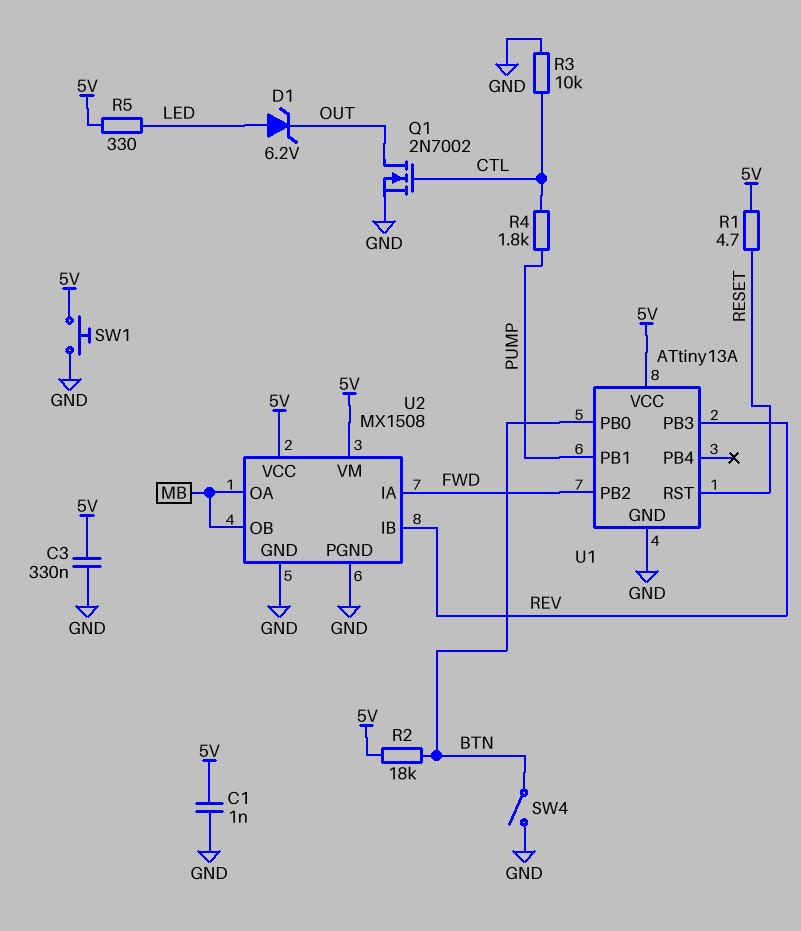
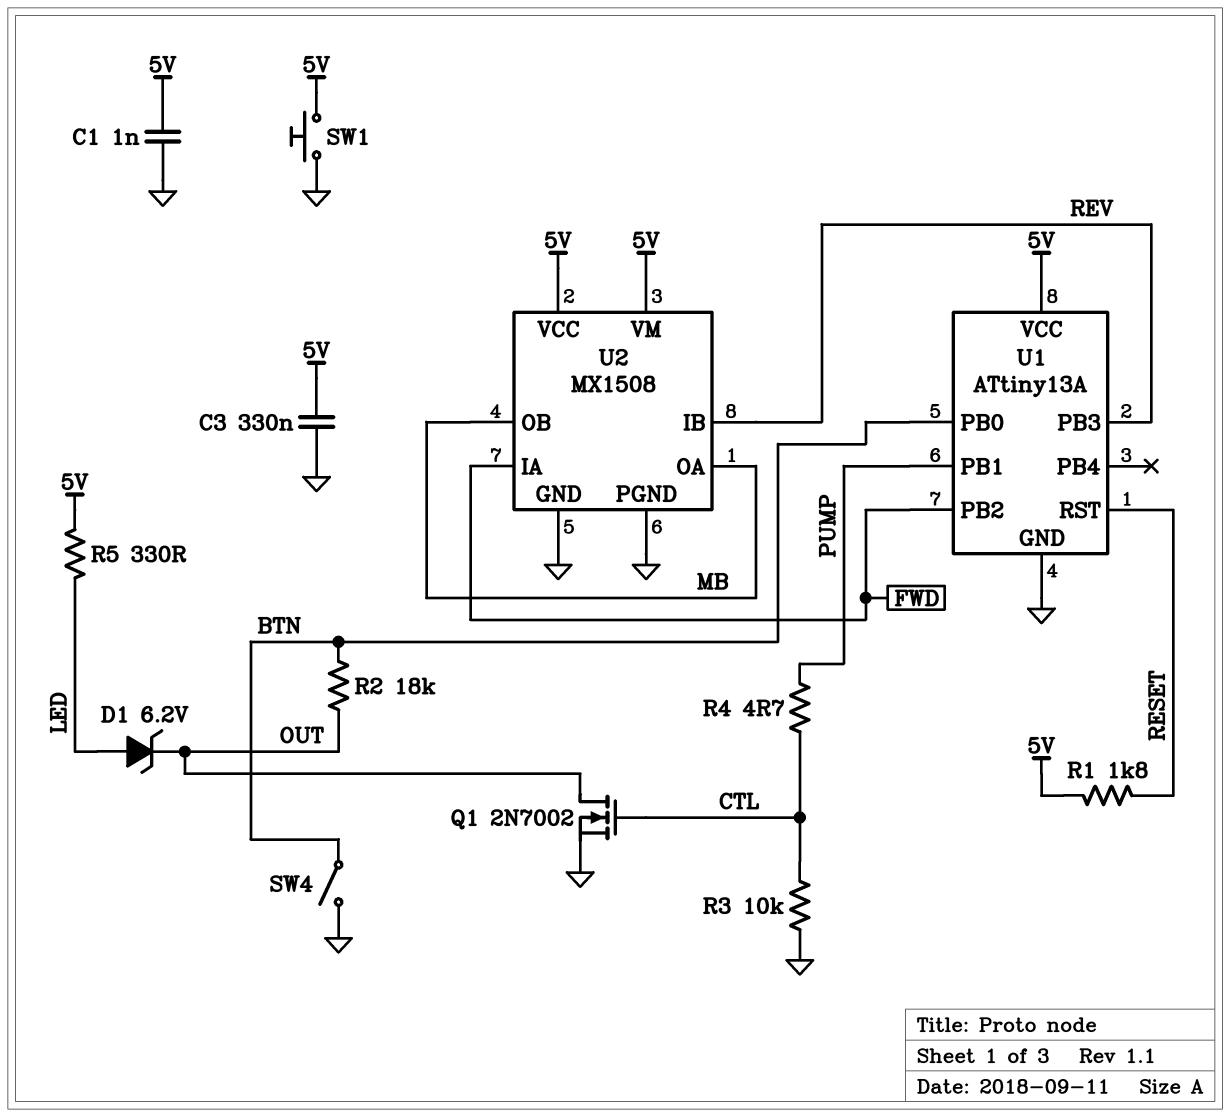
R1: 4.7 (5V, RESET) -> 1.8k (5V, RESET)
R2: 18k (5V, BTN) -> 18k (BTN, OUT)
R4: 1.8k (CTL, PUMP) -> 4.7 (CTL, PUMP)

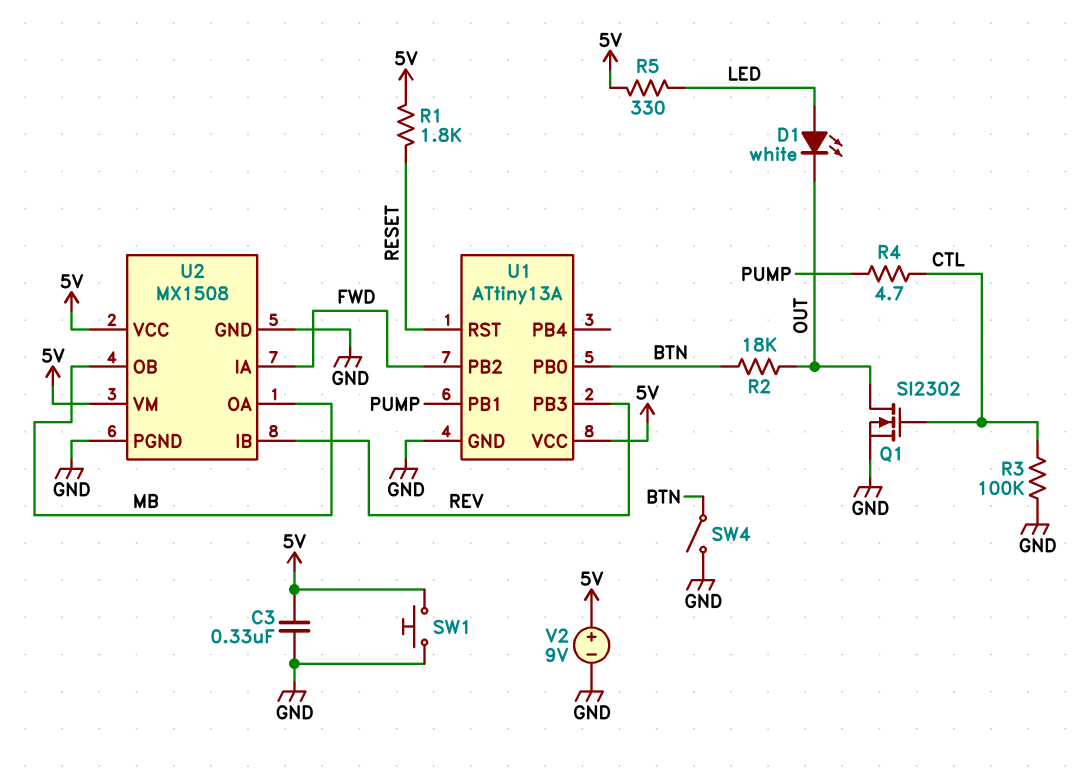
C1: 1nF (5V, GND) -> none
D1: zener 6.2V (A LED, K OUT) -> LED white (A LED, K OUT)
Q1: NMOS 2N7002 (G CTL, D OUT, S GND) -> NMOS SI2302 (G CTL, D OUT, S GND)
R3: 10k (CTL, GND) -> 100k (CTL, GND)
V2: none -> 9V (plus 5V, minus GND)

